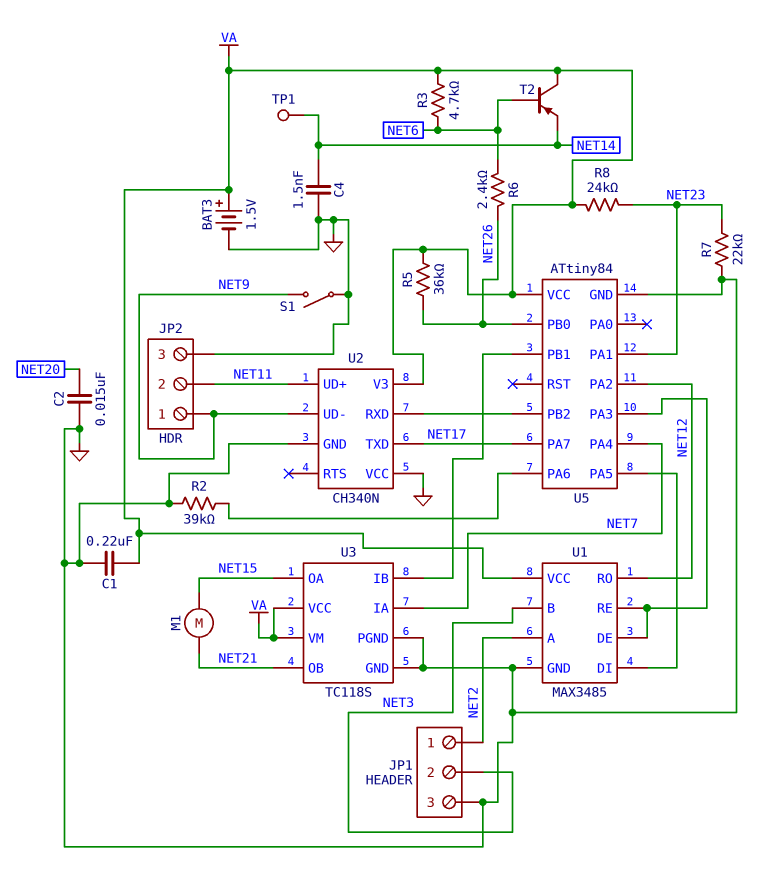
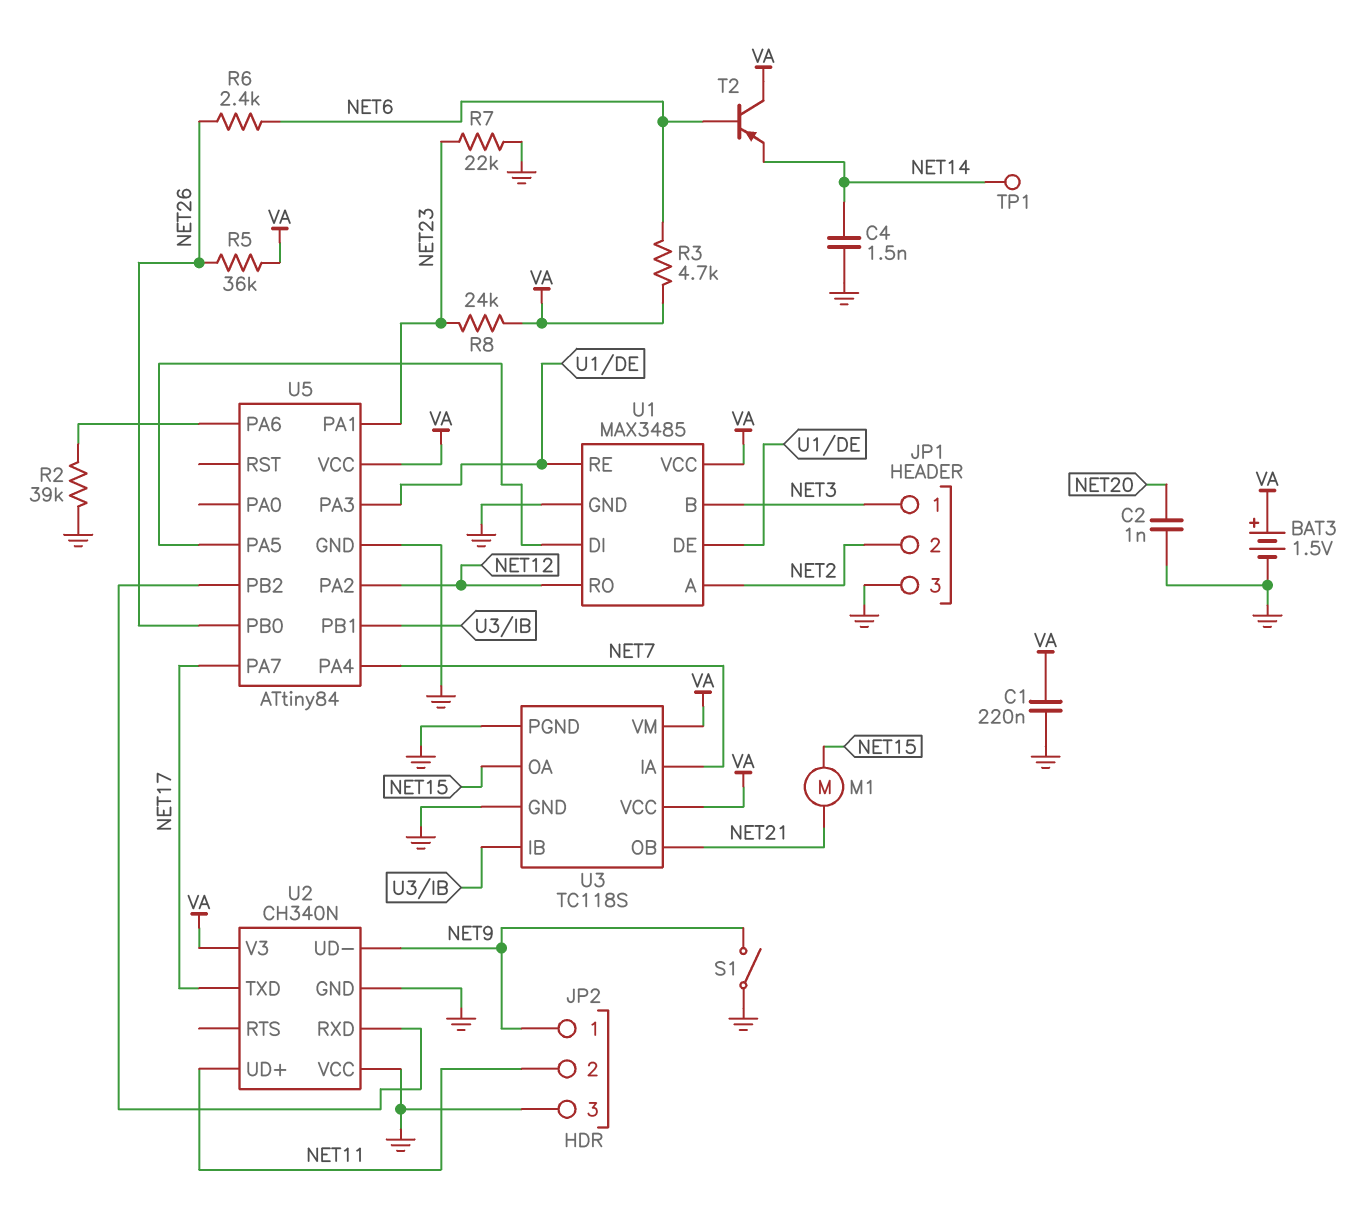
C2: 15nF (GND, NET20) -> 1nF (GND, NET20)
JP1 pin 1: NET2 -> NET3
JP1 pin 2: NET3 -> NET2

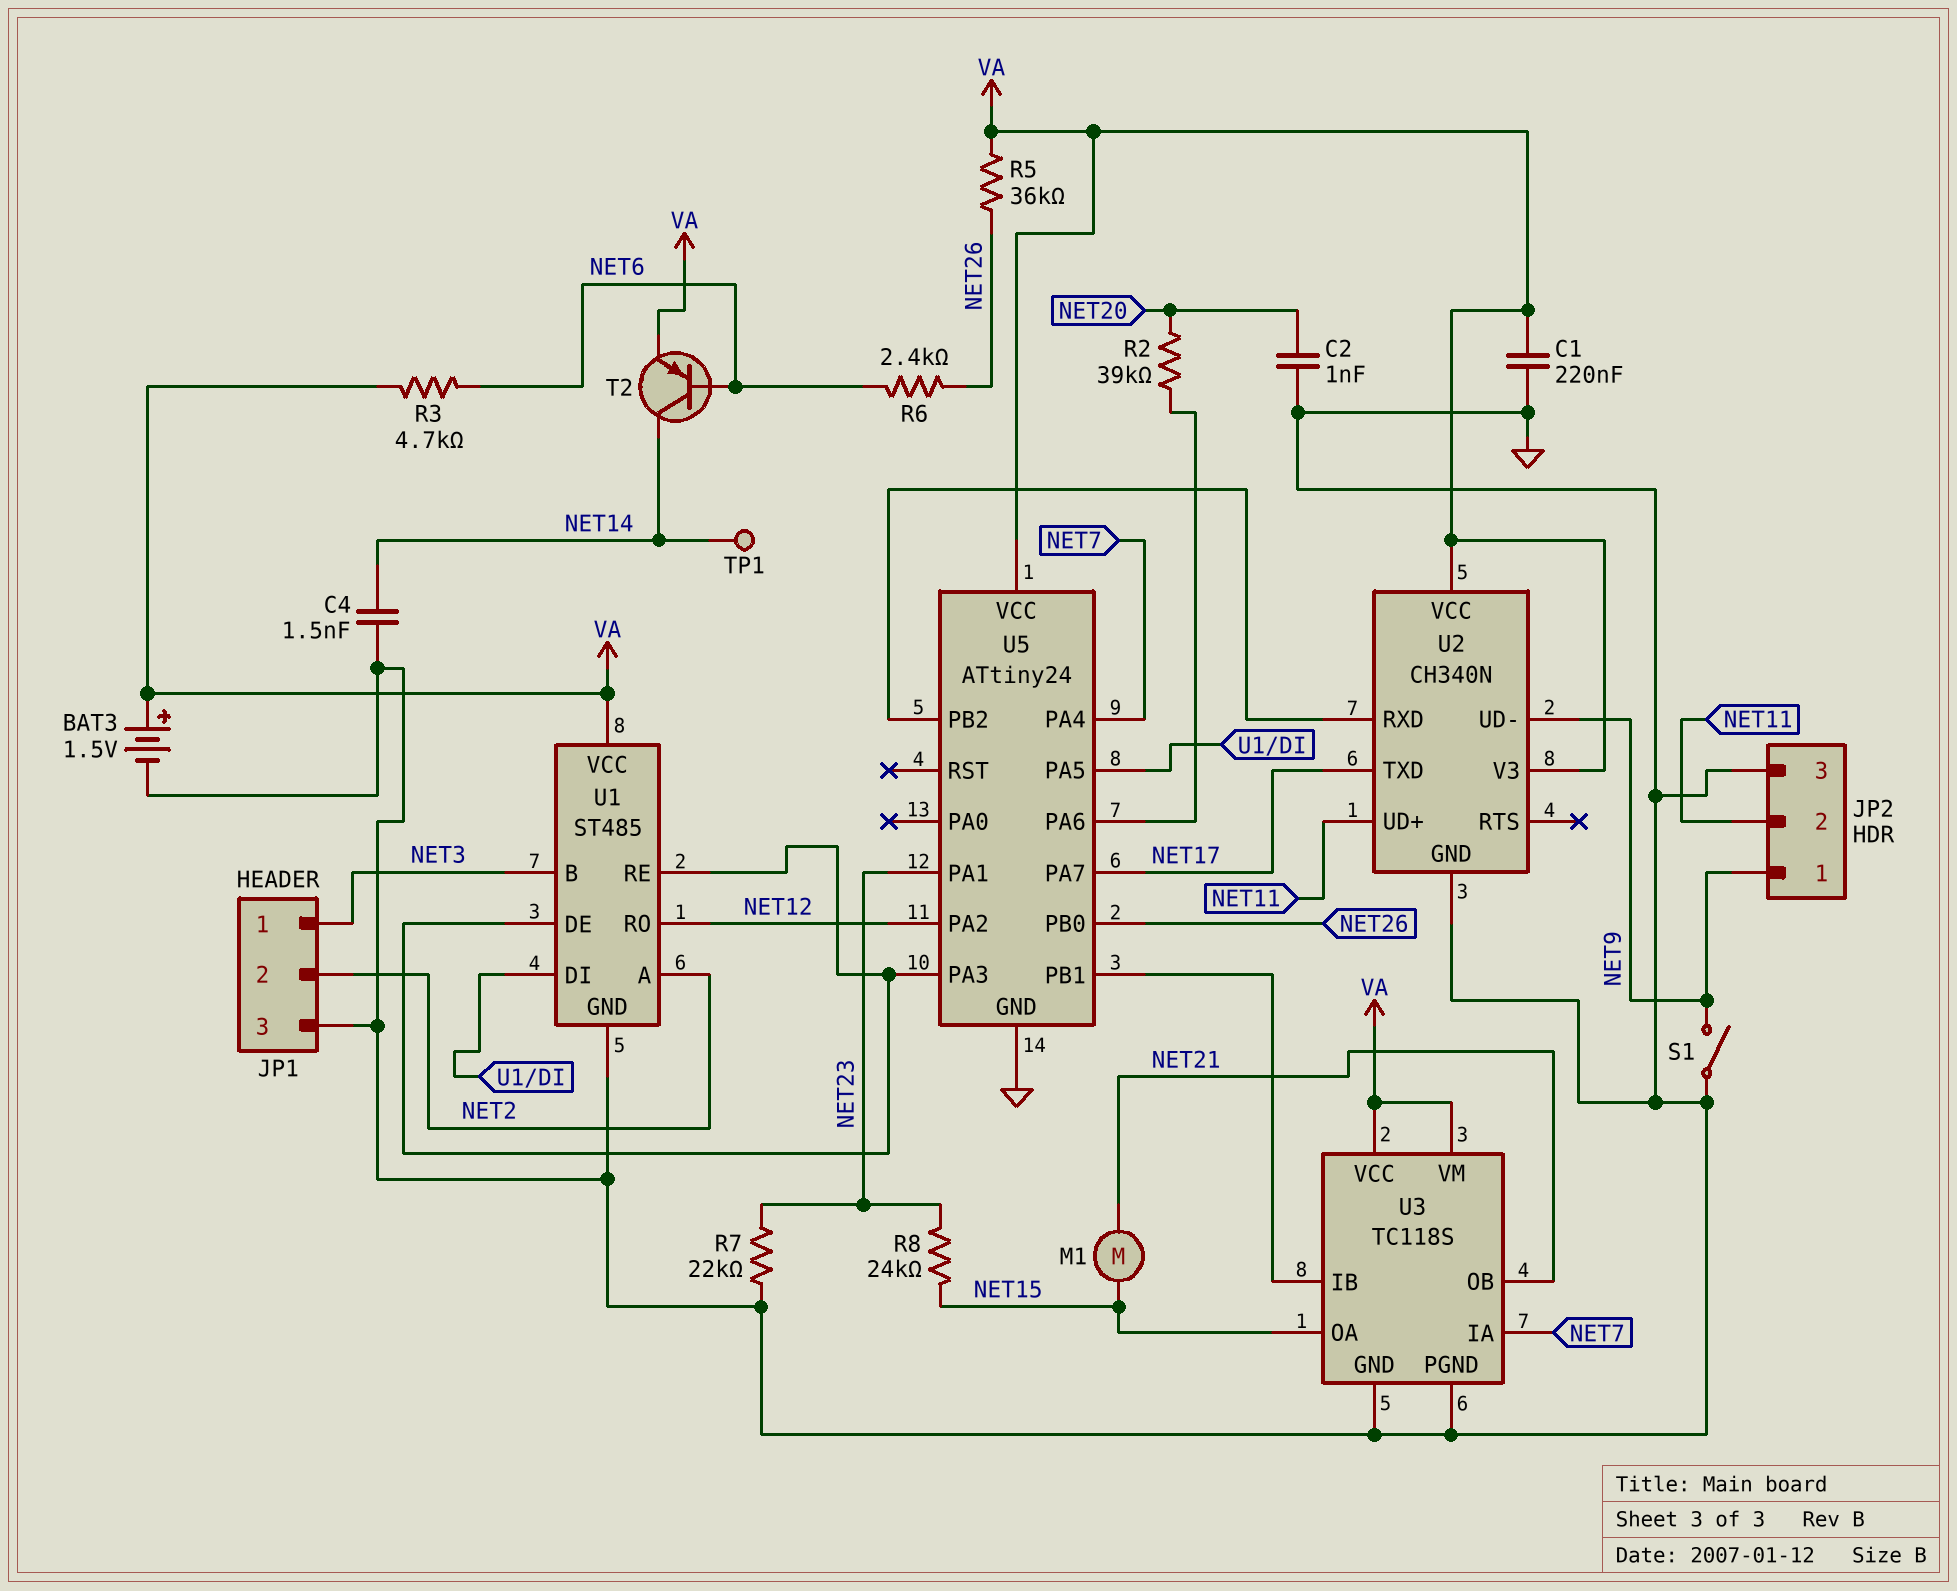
R2: 39k (GND, U5/PA6) -> 39k (NET20, U5/PA6)
R8: 24k (NET23, VA) -> 24k (NET15, NET23)
T2: PNP (B NET6, C VA, E NET14) -> PNP (B NET6, C NET14, E VA)
U1: MAX3485 -> ST485
U2 pin VCC: GND -> VA
U5: ATtiny84 -> ATtiny24

